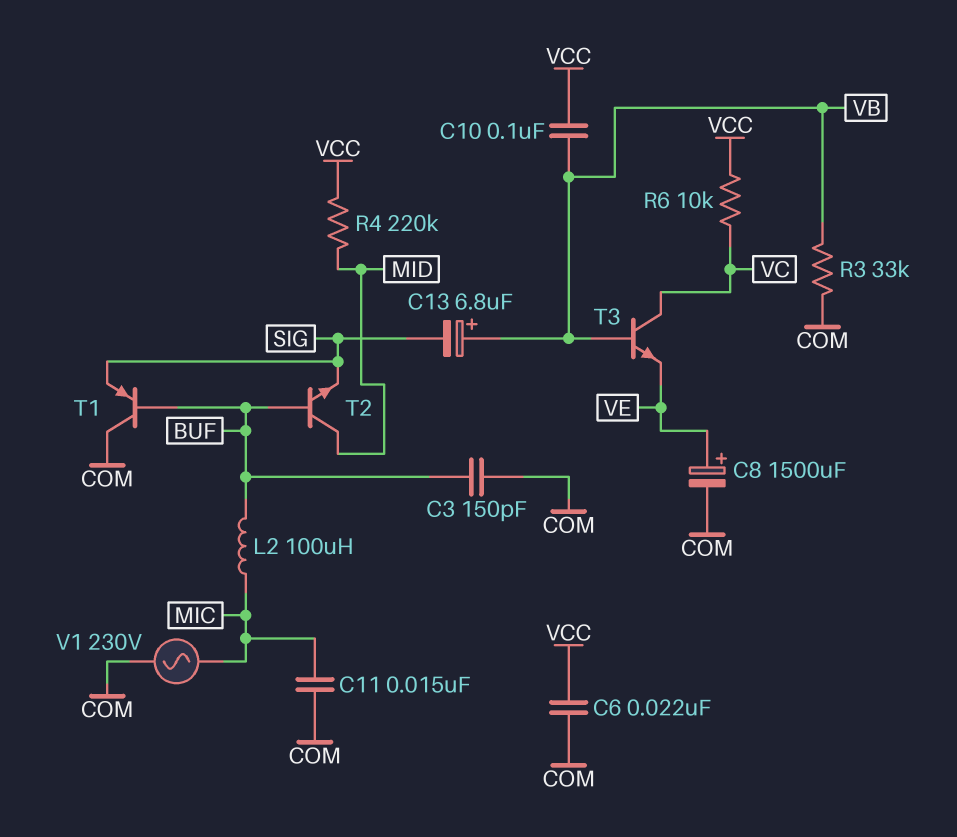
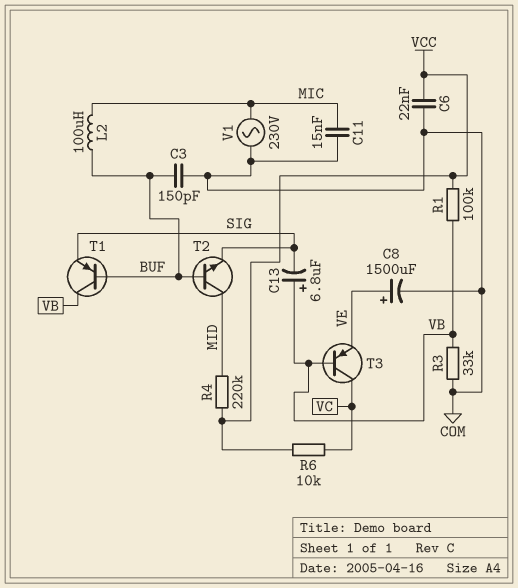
C10: 100nF (VB, VCC) -> none
R1: none -> 100k (VB, VCC)
T1: PNP (B BUF, C COM, E SIG) -> PNP (B BUF, C VB, E SIG)
T3: NPN (B VB, C VC, E VE) -> PNP (B VB, C VC, E VE)

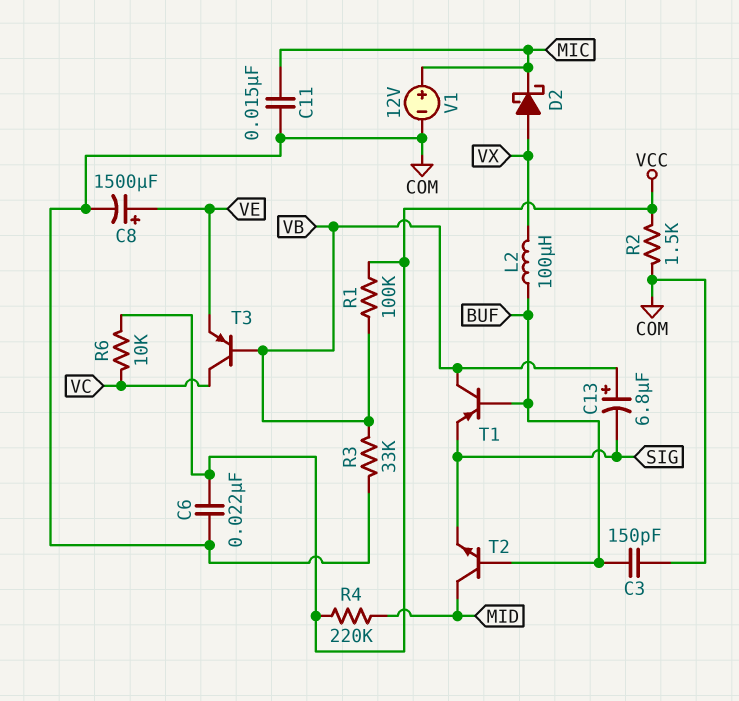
D2: none -> schottky (A VX, K MIC)
L2: 100uH (BUF, MIC) -> 100uH (BUF, VX)
R2: none -> 1.5k (COM, VCC)
V1: AC 230V (COM, MIC) -> 12V (plus MIC, minus COM)

